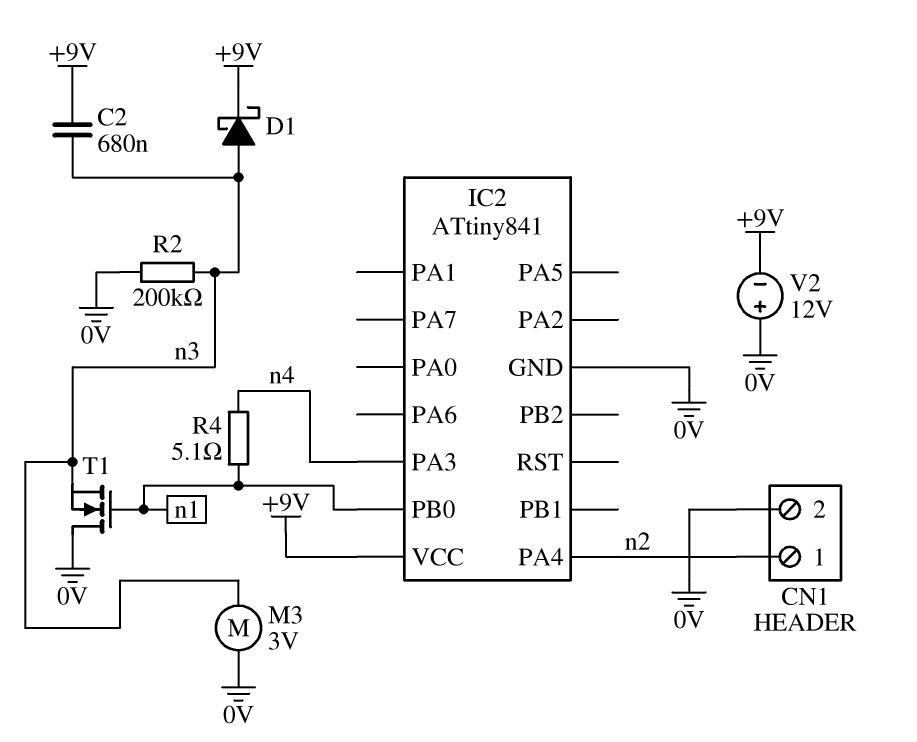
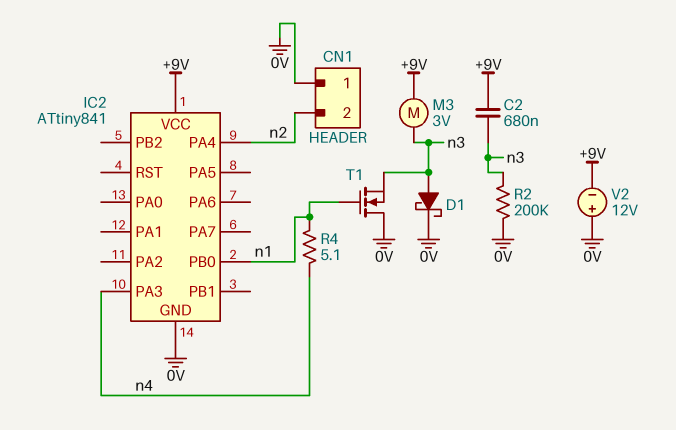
CN1 pin 1: n2 -> 0V
CN1 pin 2: 0V -> n2
D1: schottky (A n3, K +9V) -> schottky (A n3, K 0V)
M3: motor 3V (0V, n3) -> motor 3V (+9V, n3)

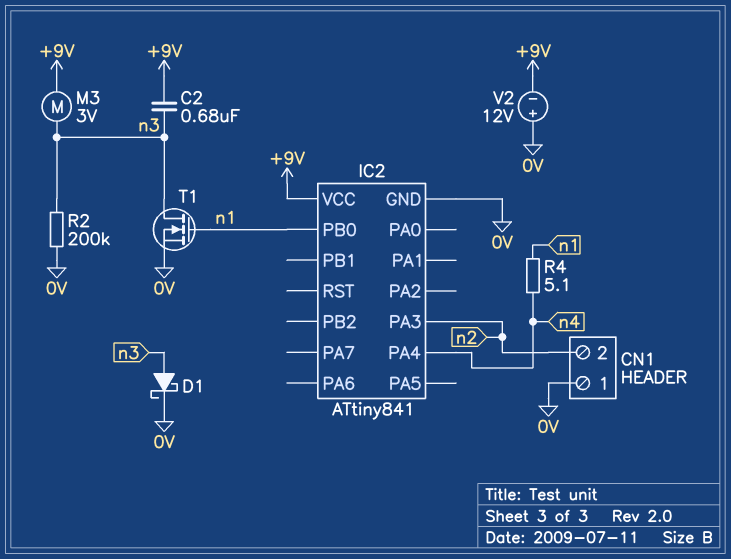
IC2 pin PA3: n4 -> n2
IC2 pin PA4: n2 -> n4
T1: NMOS (G n1, D 0V, S n3) -> NMOS (G n1, D n3, S 0V)

